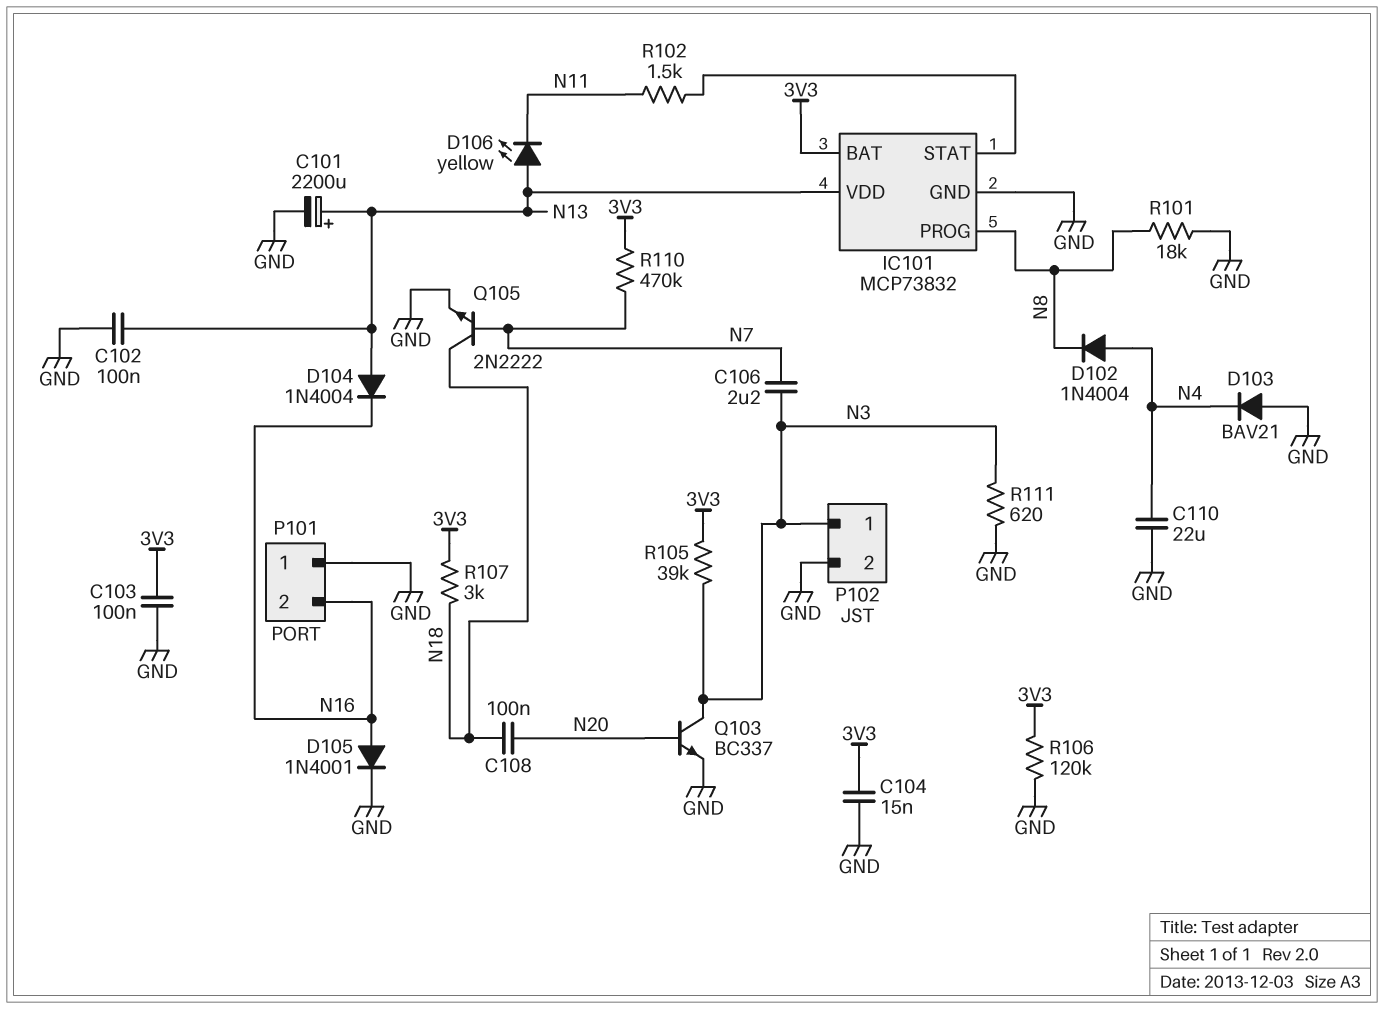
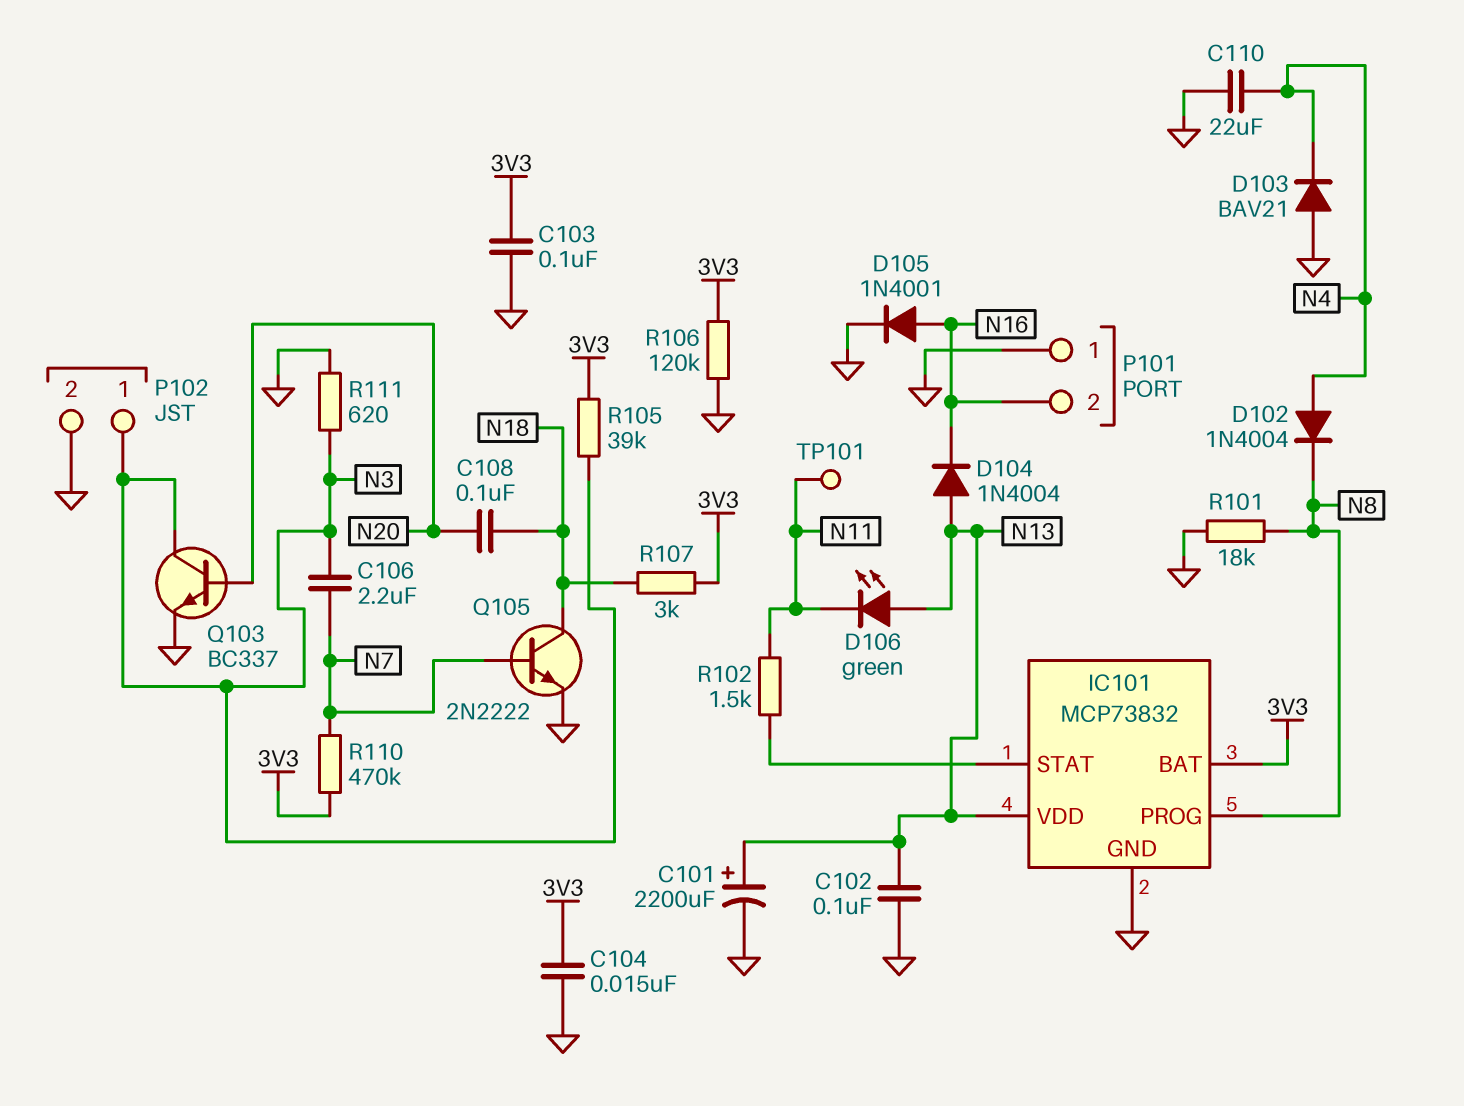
D106: LED yellow (A N13, K N11) -> LED green (A N13, K N11)
TP101: none -> test point (N11)

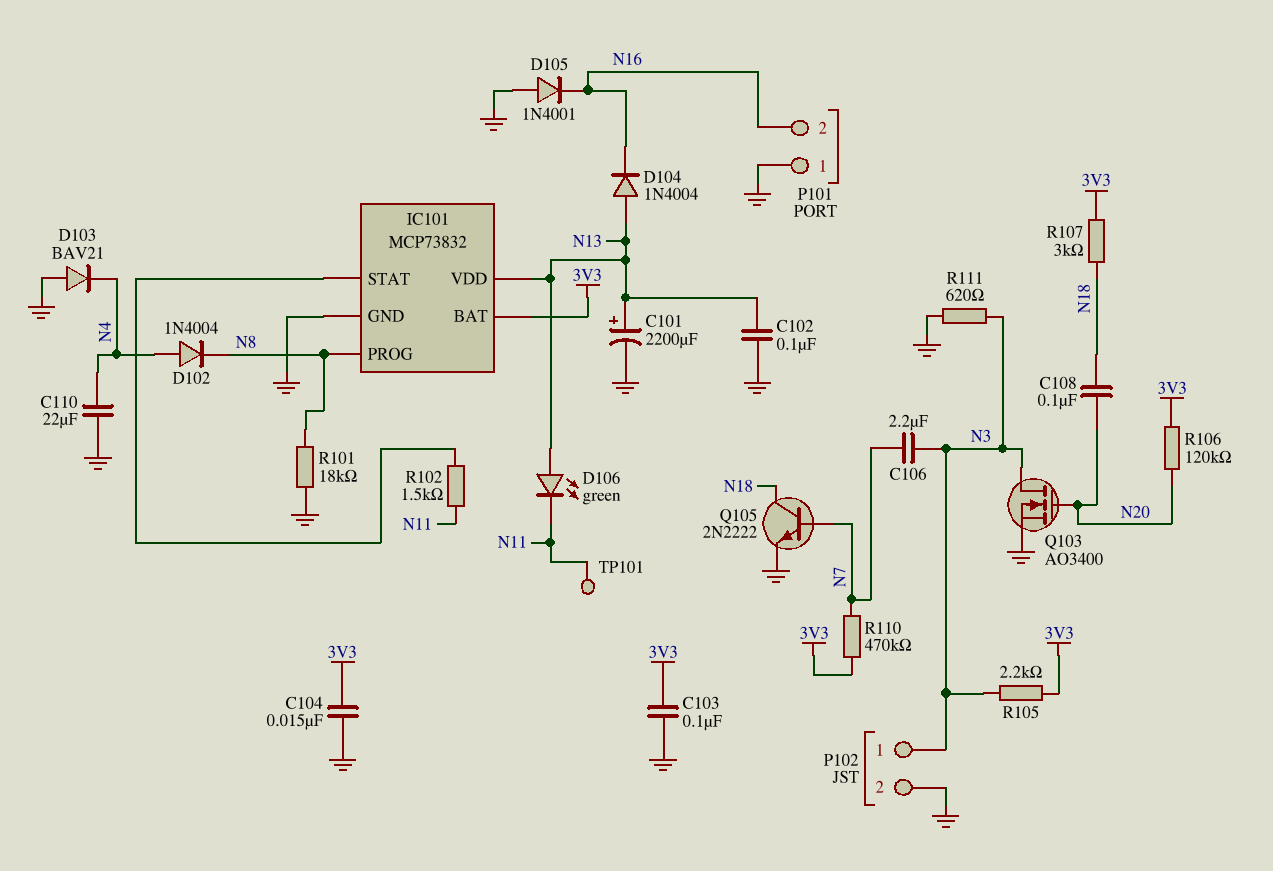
D105: diode 1N4001 (A N16, K GND) -> diode 1N4001 (A GND, K N16)
Q103: NPN BC337 (B N20, C N3, E GND) -> NMOS AO3400 (G N20, D N3, S GND)
R105: 39k (3V3, N3) -> 2.2k (3V3, N3)
R106: 120k (3V3, GND) -> 120k (3V3, N20)

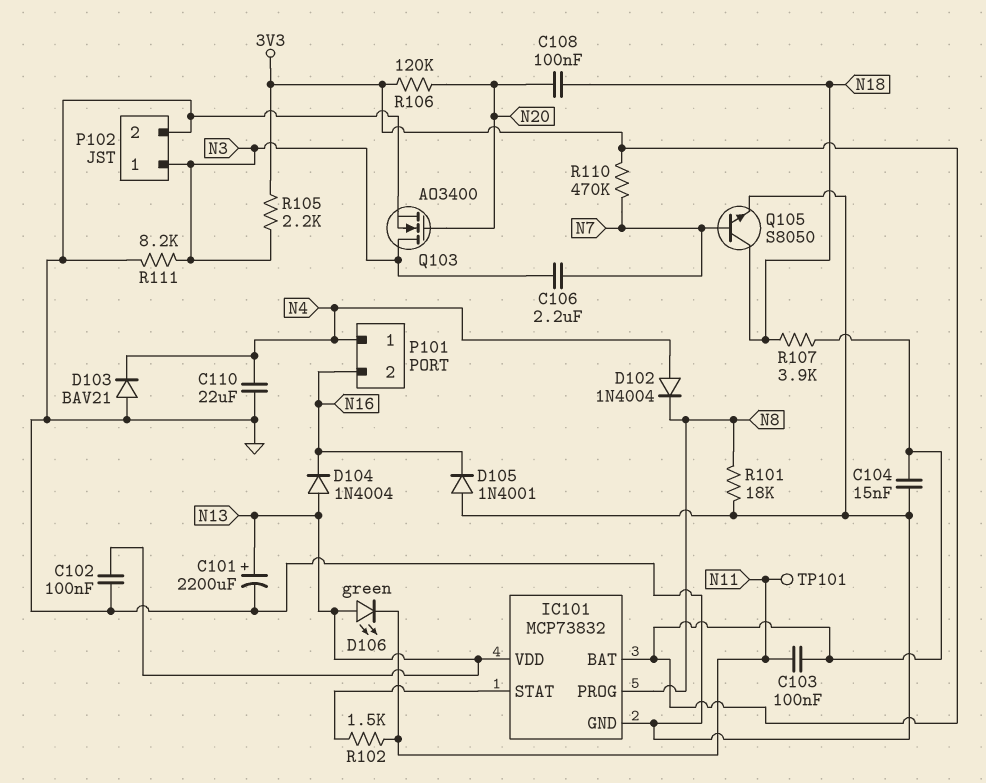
C103: 100nF (3V3, GND) -> 100nF (3V3, N11)
P101 pin 1: GND -> N4
Q105: NPN 2N2222 (B N7, C N18, E GND) -> NPN S8050 (B N7, C N18, E GND)
R107: 3k (3V3, N18) -> 3.9k (3V3, N18)
R111: 620 (GND, N3) -> 8.2k (GND, N3)

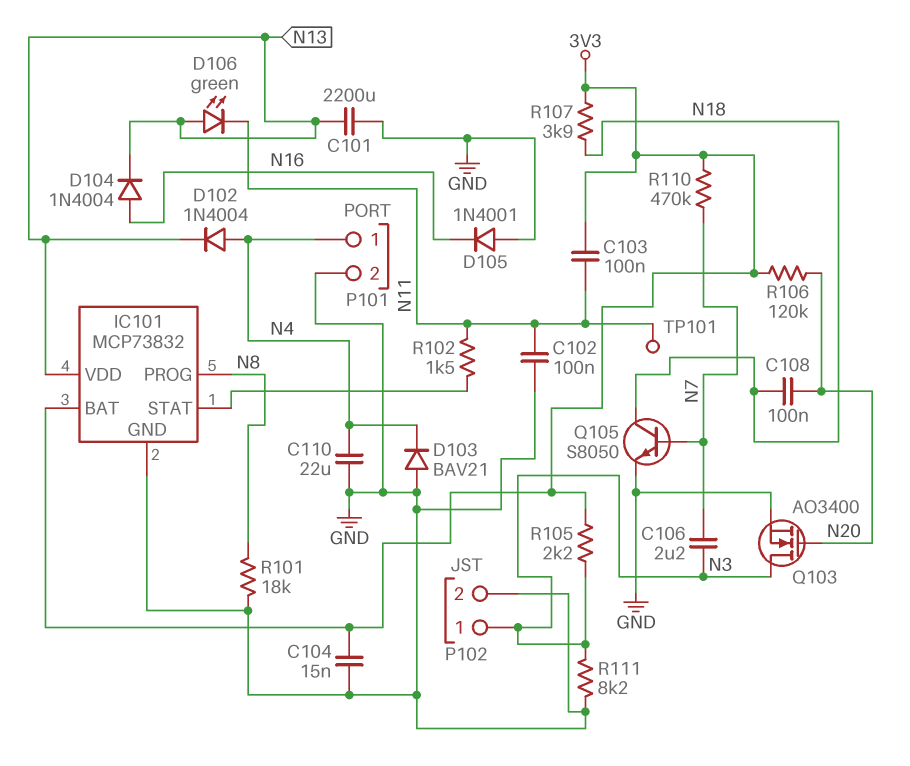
C101: 2200uF (plus N13, minus GND) -> 2200uF (GND, N13)
C102: 100nF (GND, N13) -> 100nF (GND, N11)
D102: diode 1N4004 (A N4, K N8) -> diode 1N4004 (A N4, K N13)
D104: diode 1N4004 (A N13, K N16) -> diode 1N4004 (A N16, K N13)
P101 pin 2: N16 -> GND

